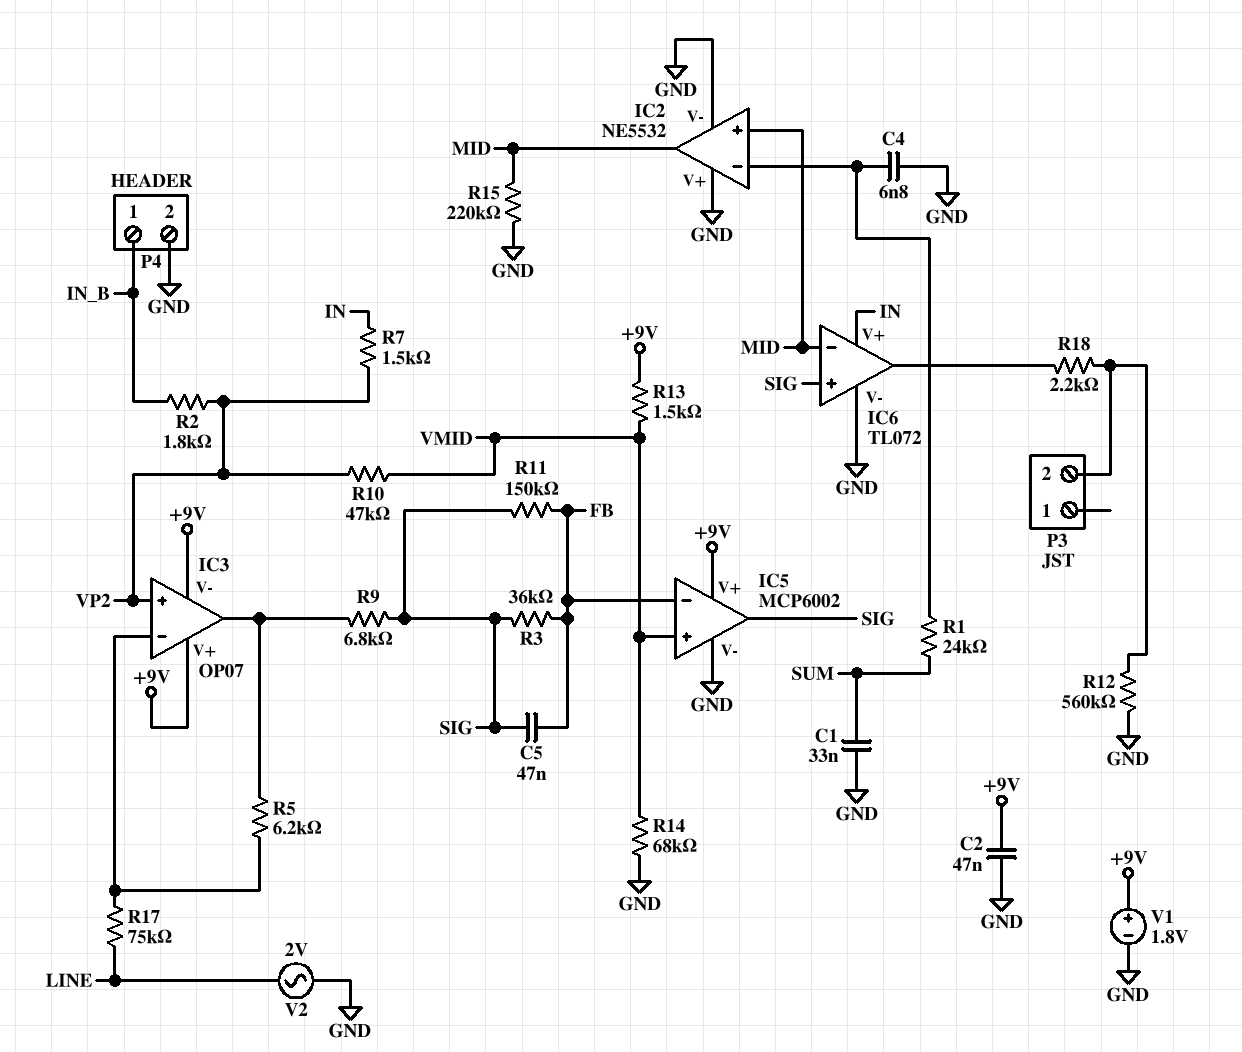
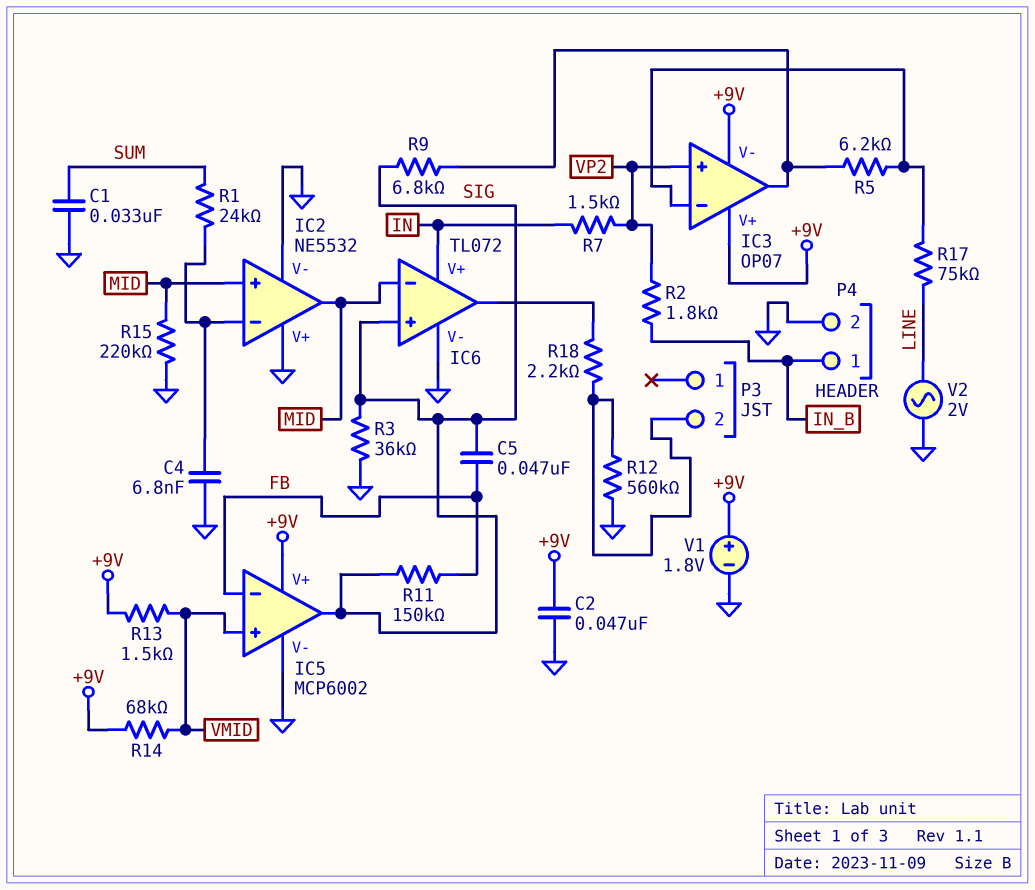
R3: 36k (FB, SIG) -> 36k (GND, SIG)
R10: 47k (VMID, VP2) -> none
R14: 68k (GND, VMID) -> 68k (+9V, VMID)

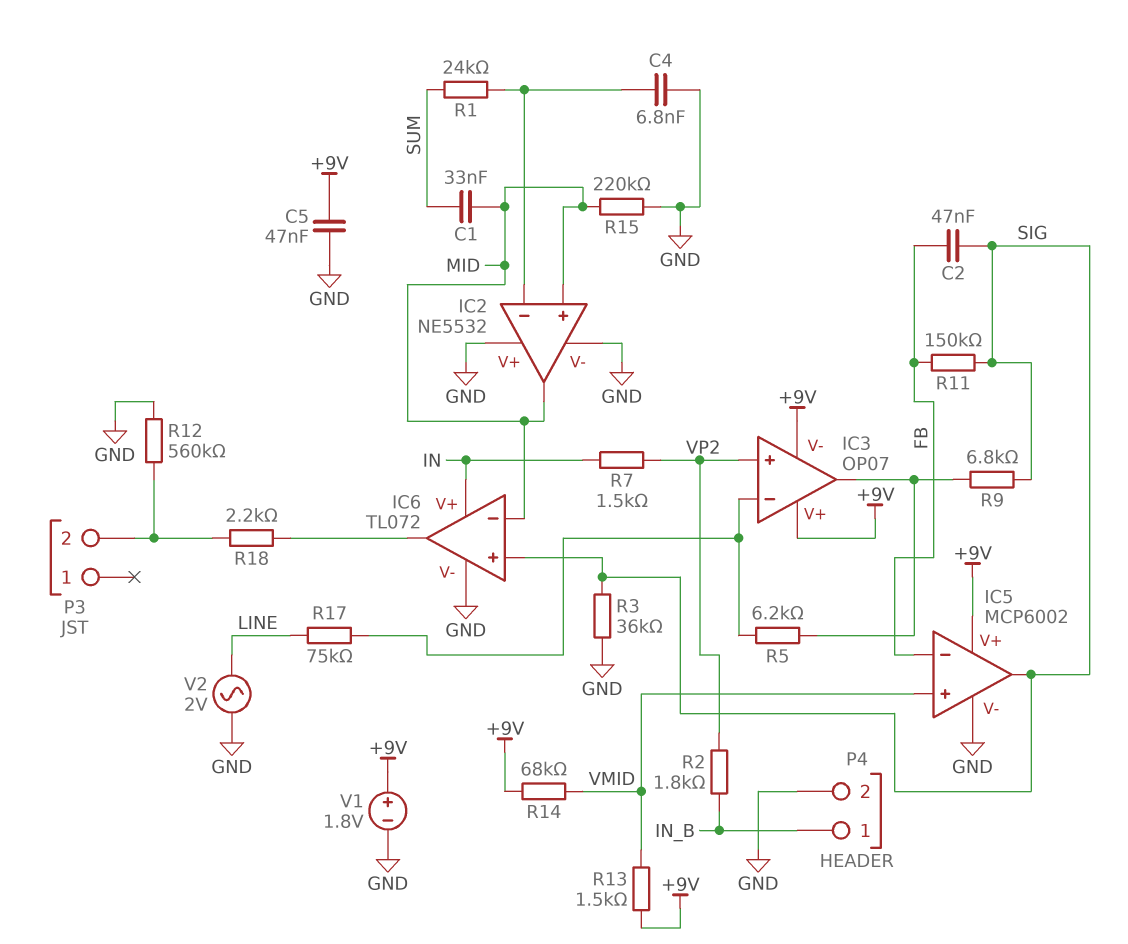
C1: 33nF (GND, SUM) -> 33nF (MID, SUM)
C2: 47nF (+9V, GND) -> 47nF (FB, SIG)
C5: 47nF (FB, SIG) -> 47nF (+9V, GND)

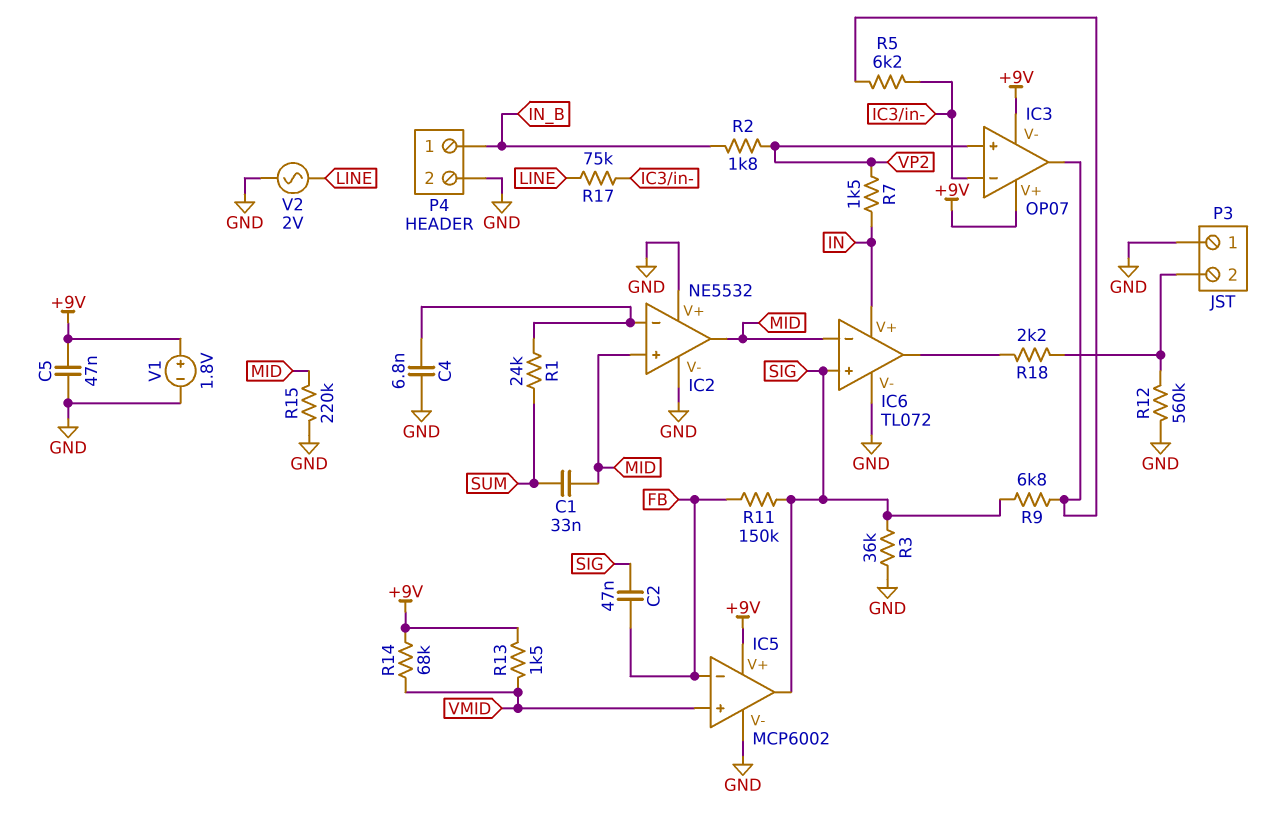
P3 pin 1: none -> GND

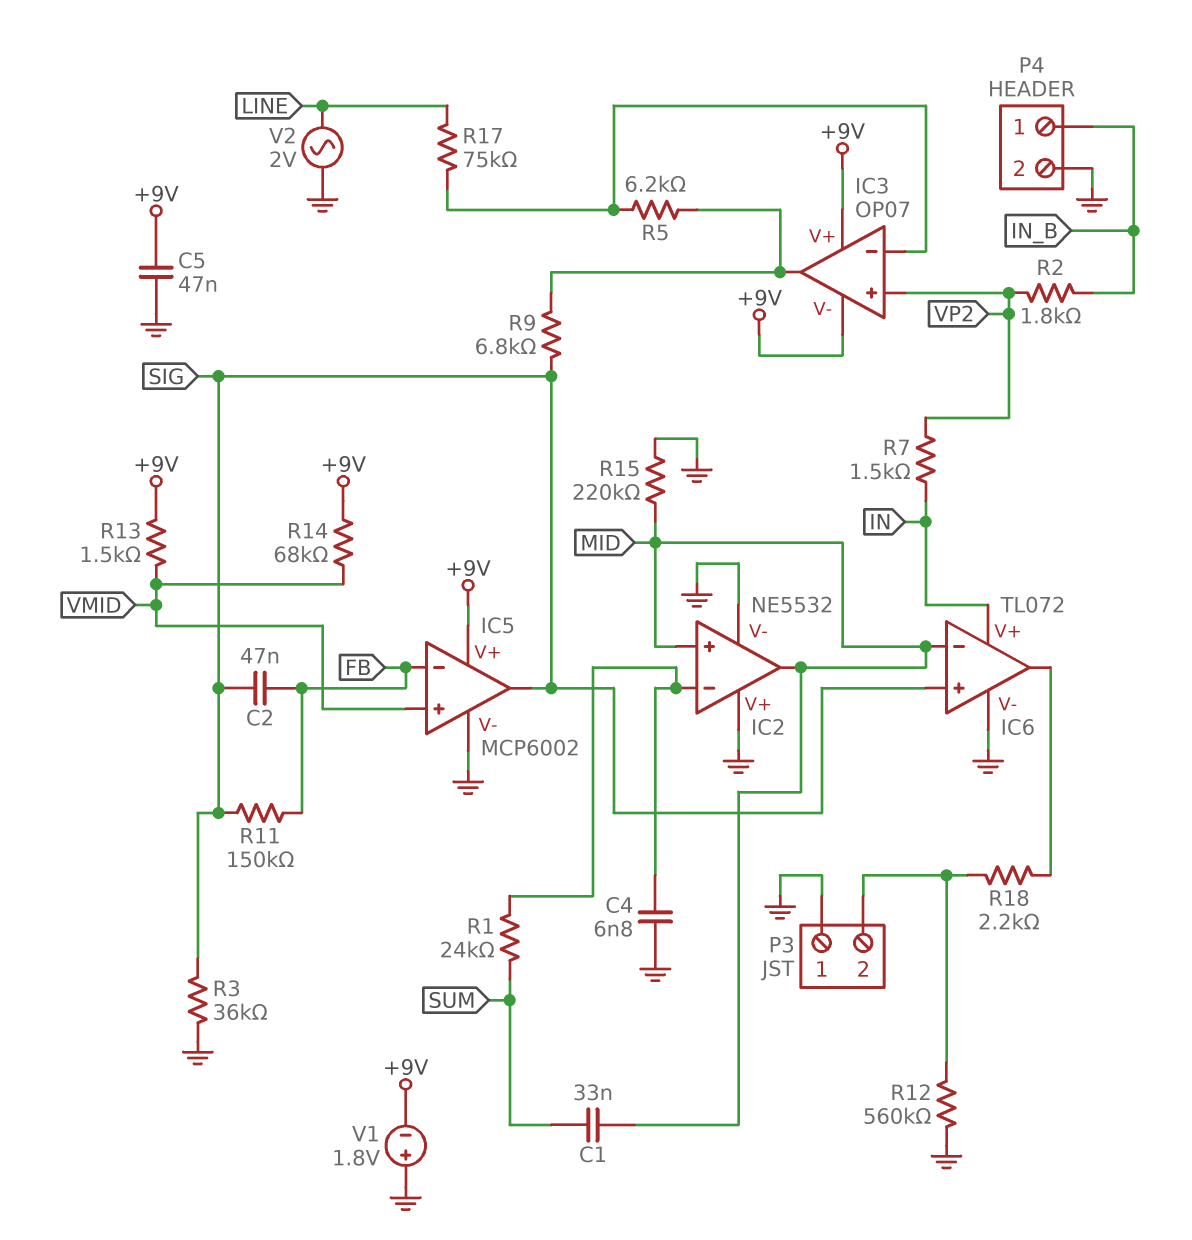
V1: 1.8V (plus +9V, minus GND) -> 1.8V (plus GND, minus +9V)

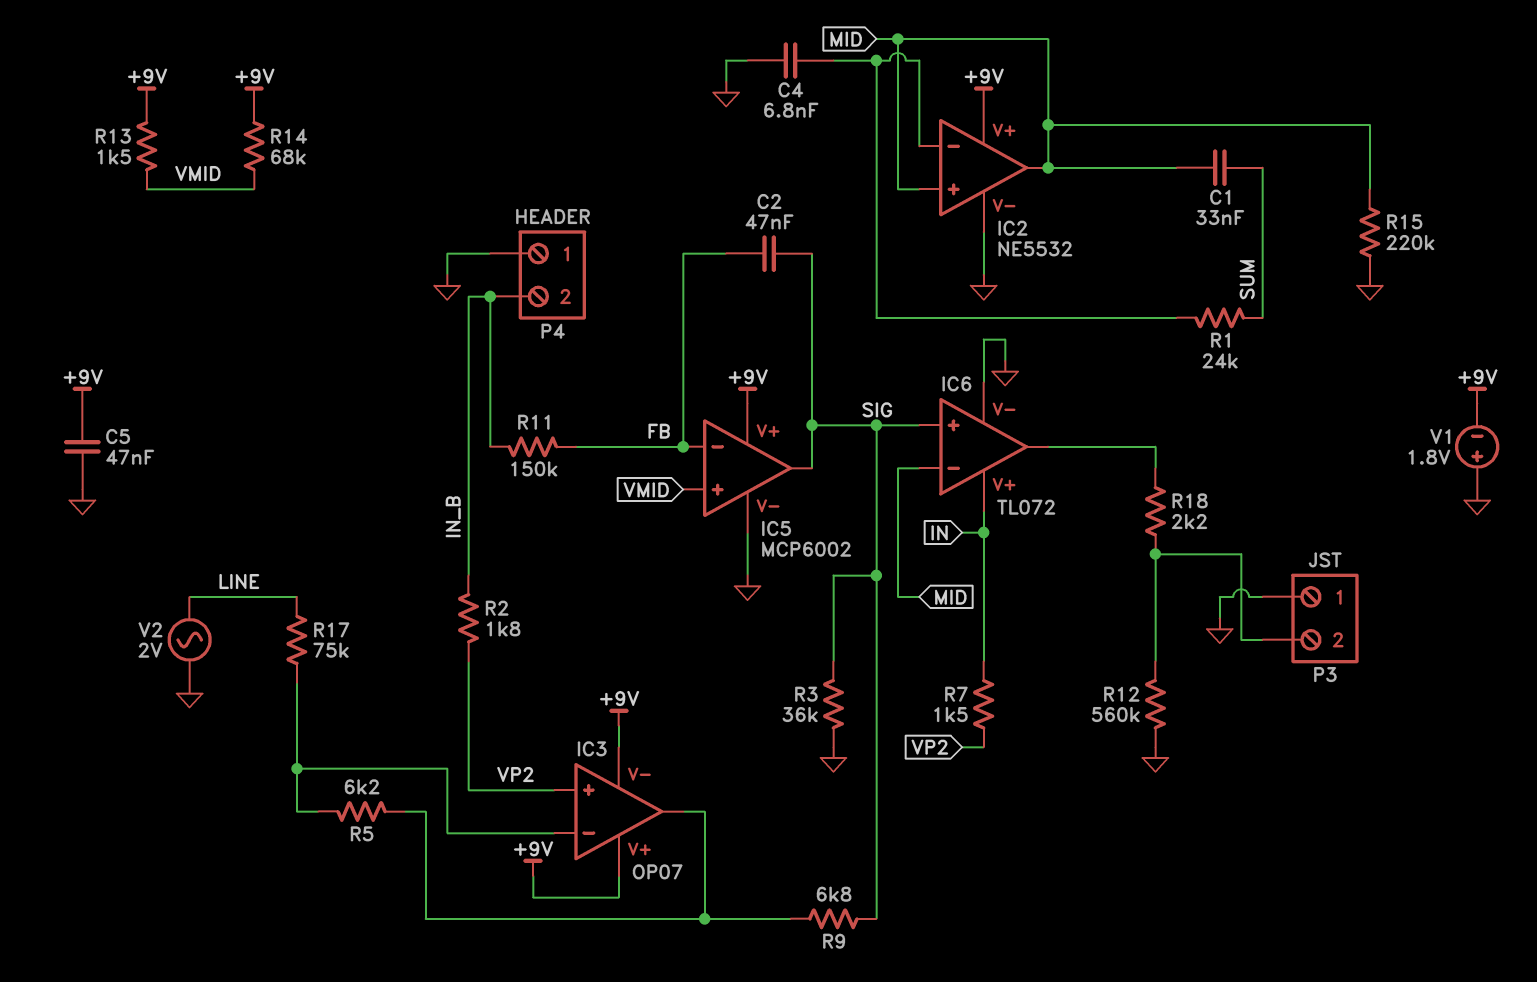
IC2 pin V+: GND -> +9V
P4 pin 1: IN_B -> GND
P4 pin 2: GND -> IN_B
R11: 150k (FB, SIG) -> 150k (FB, IN_B)

